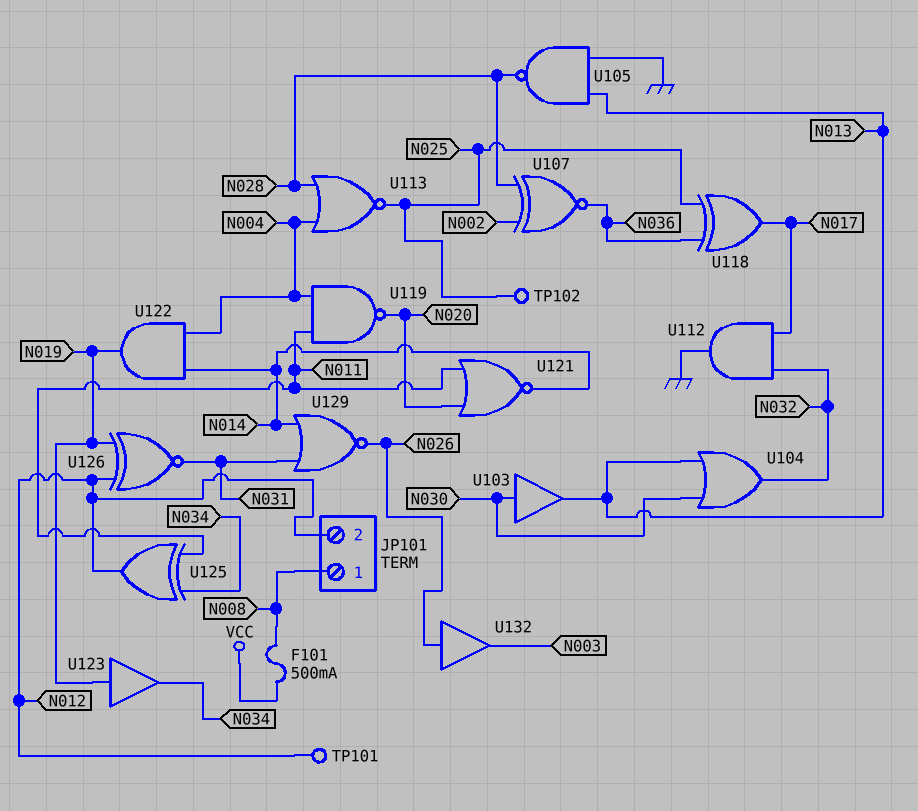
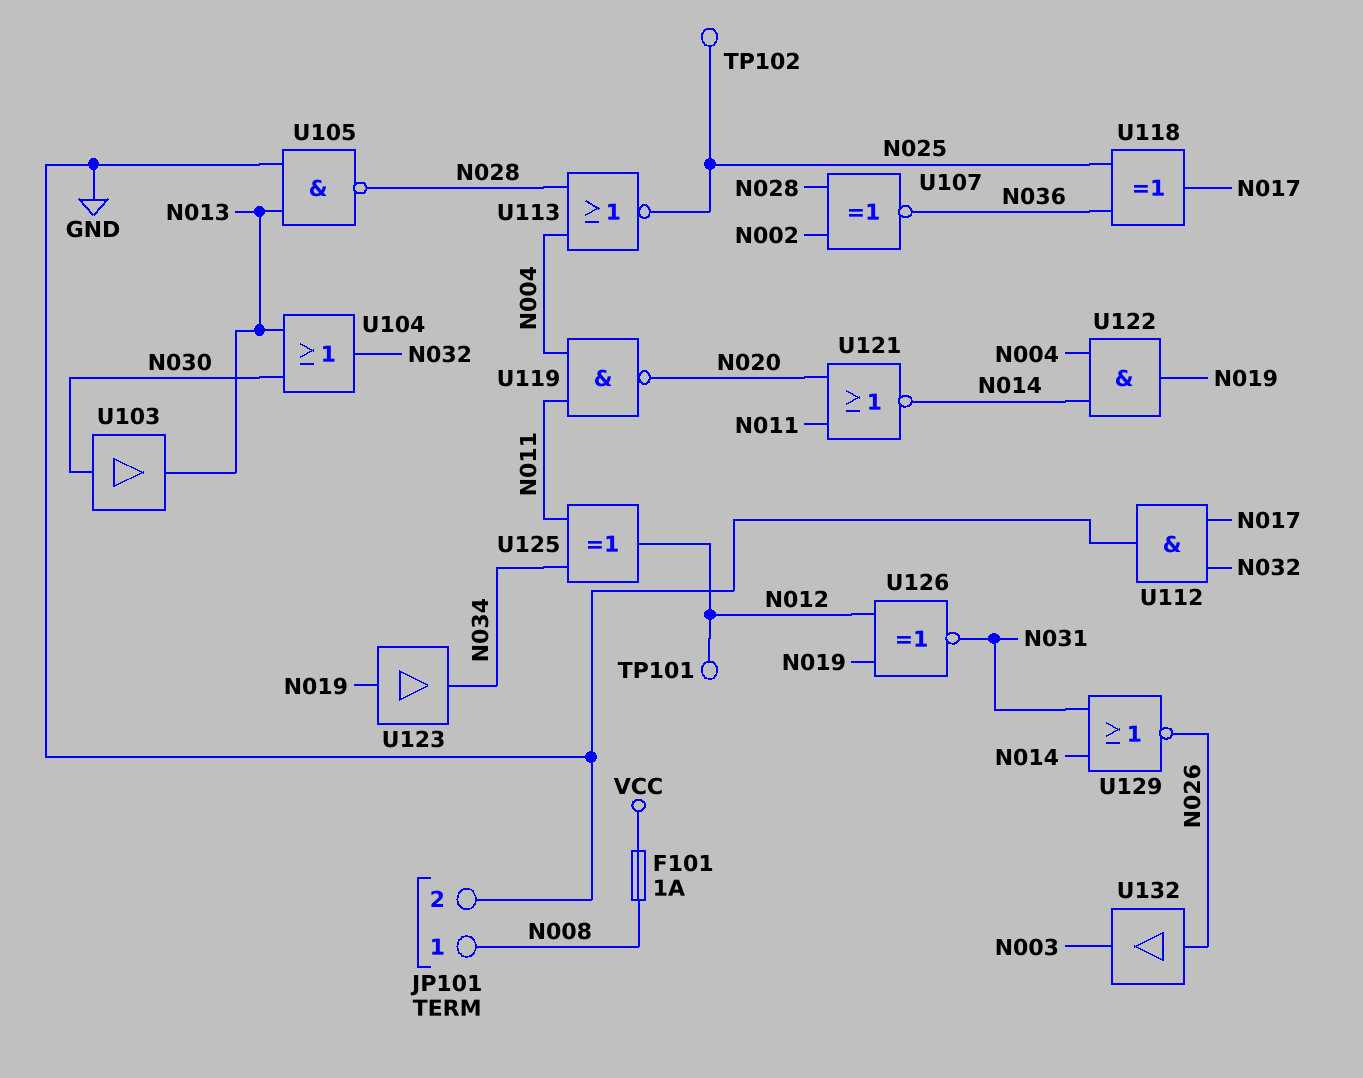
F101: 500mA (N008, VCC) -> 1A (N008, VCC)
JP101 pin 2: N012 -> GND

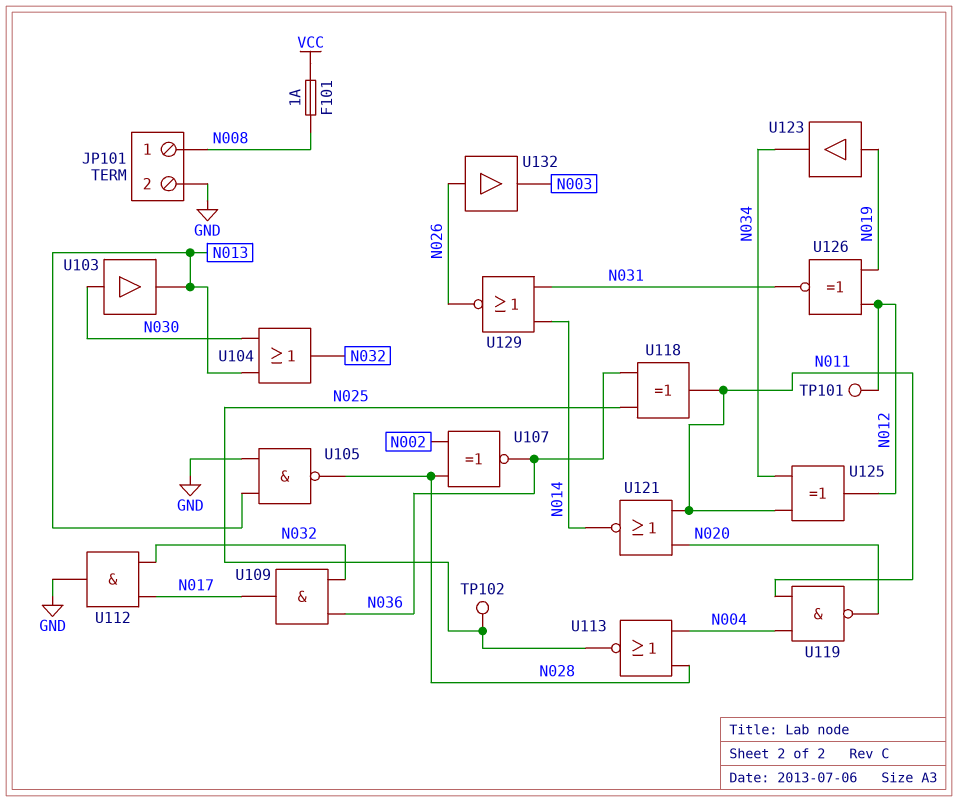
U109: none -> AND (in N032, in N036, out N017)
U118: XOR (in N025, in N036, out N017) -> XOR (in N025, in N036, out N011)
U122: AND (in N004, in N014, out N019) -> none

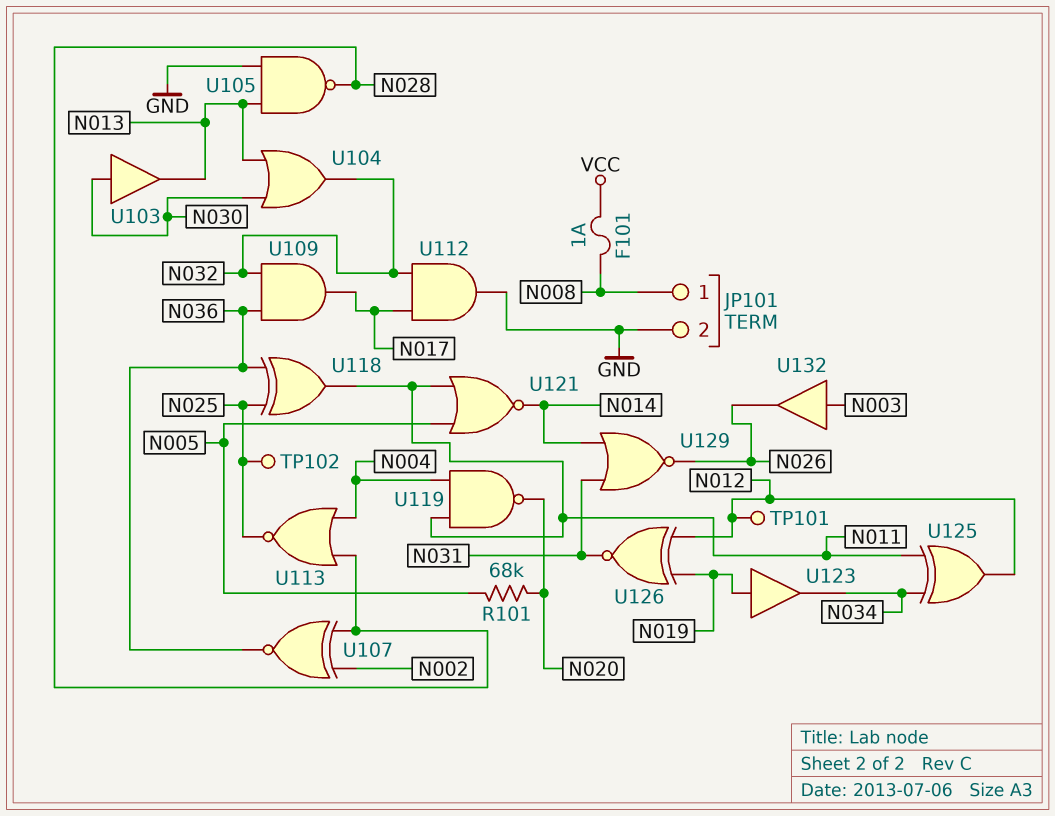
R101: none -> 68k (N005, N020)
U121: NOR (in N011, in N020, out N014) -> NOR (in N005, in N011, out N014)
U132: buffer (in N026, out N003) -> buffer (in N003, out N026)

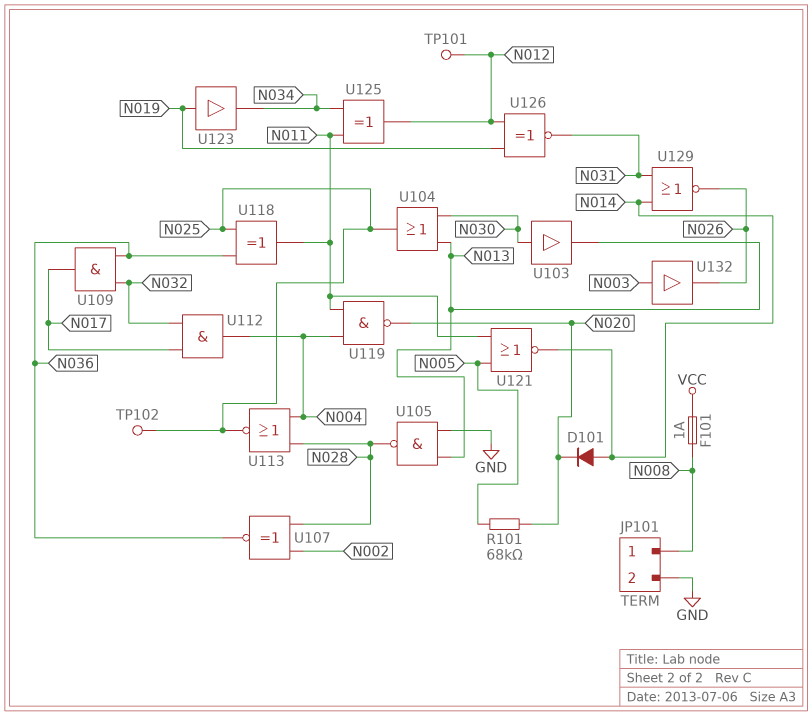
D101: none -> diode (A N014, K N020)
U104: OR (in N013, in N030, out N032) -> OR (in N013, in N030, out N025)
U112: AND (in N017, in N032, out GND) -> AND (in N017, in N032, out N004)

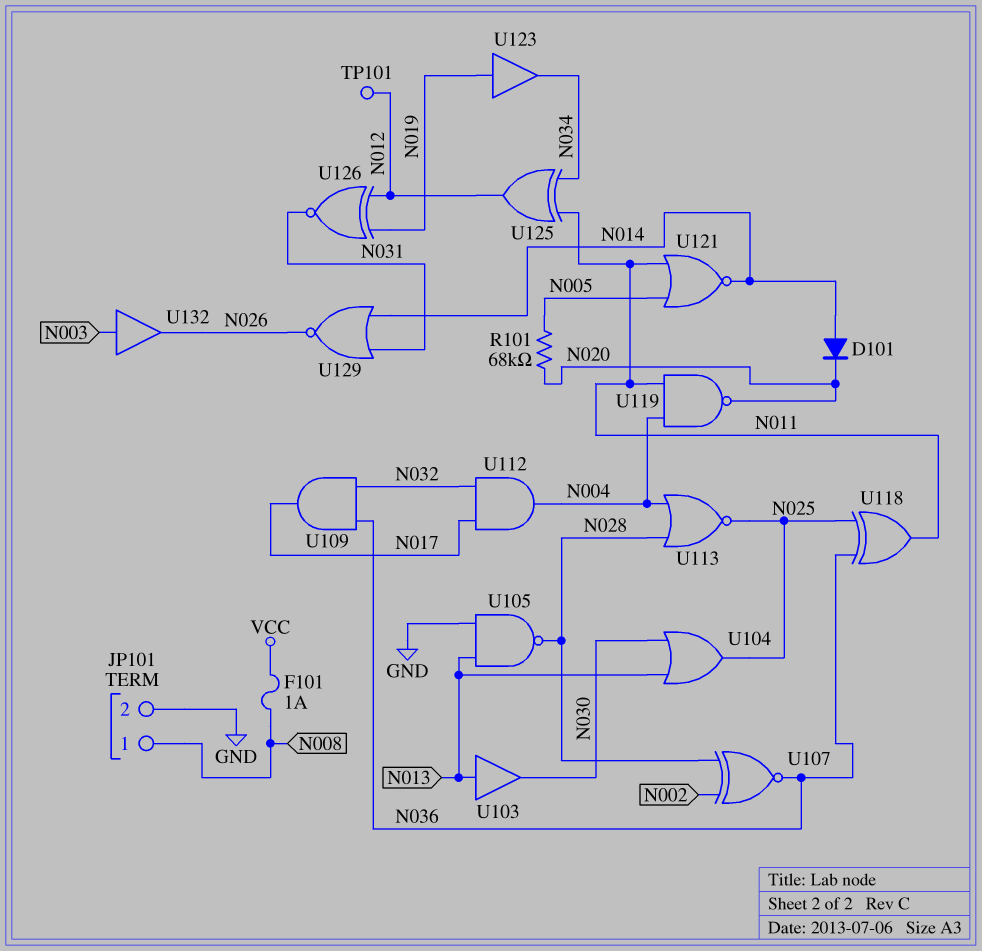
TP102: test point (N025) -> none
U103: buffer (in N030, out N013) -> buffer (in N013, out N030)

